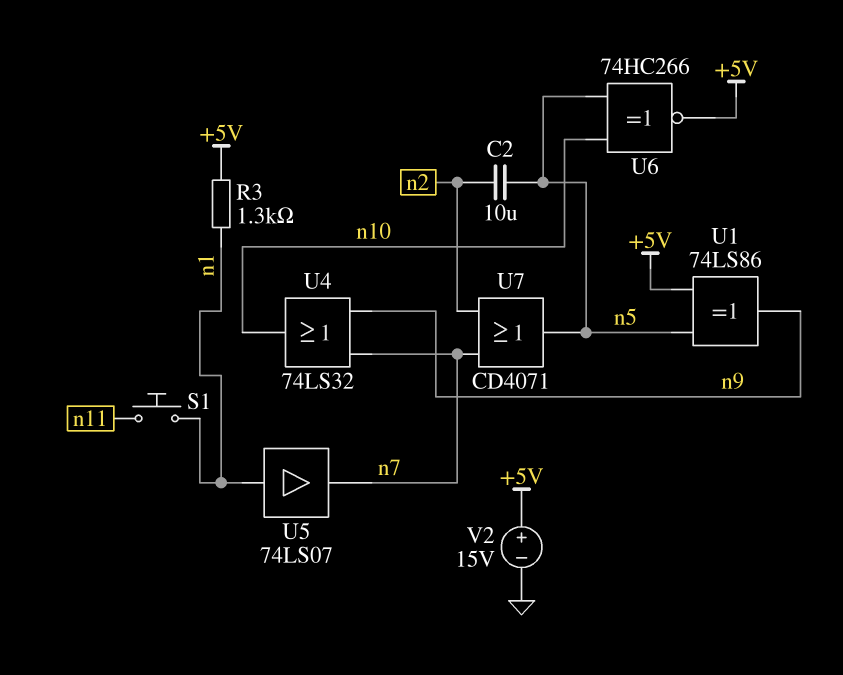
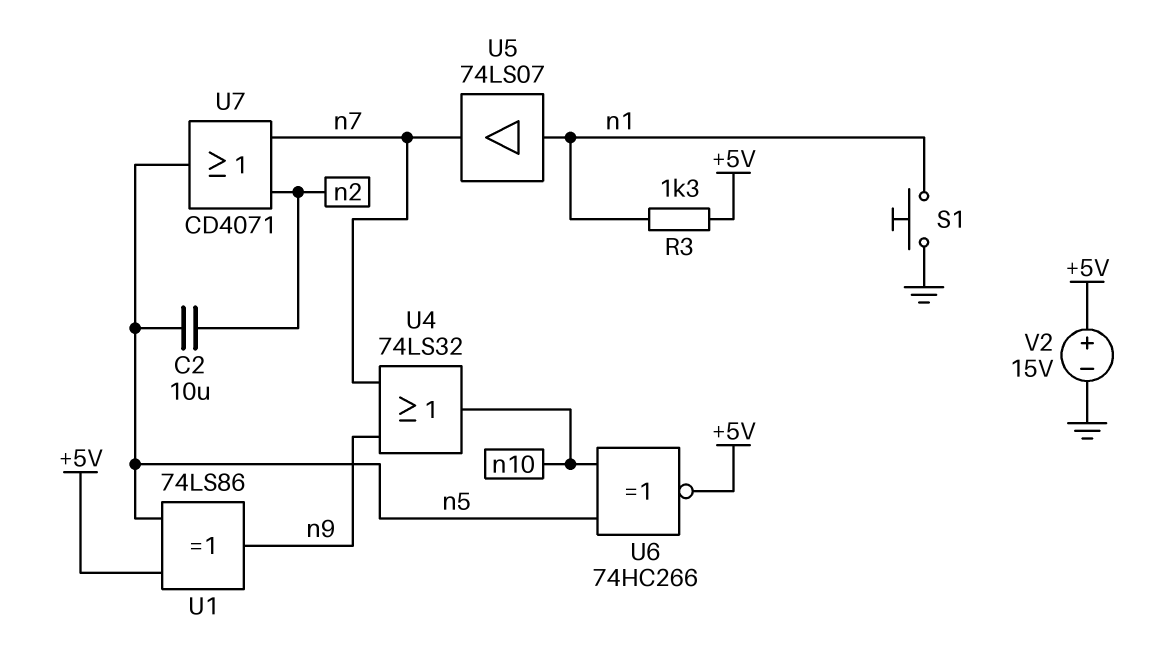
S1: button (n1, n11) -> button (GND, n1)

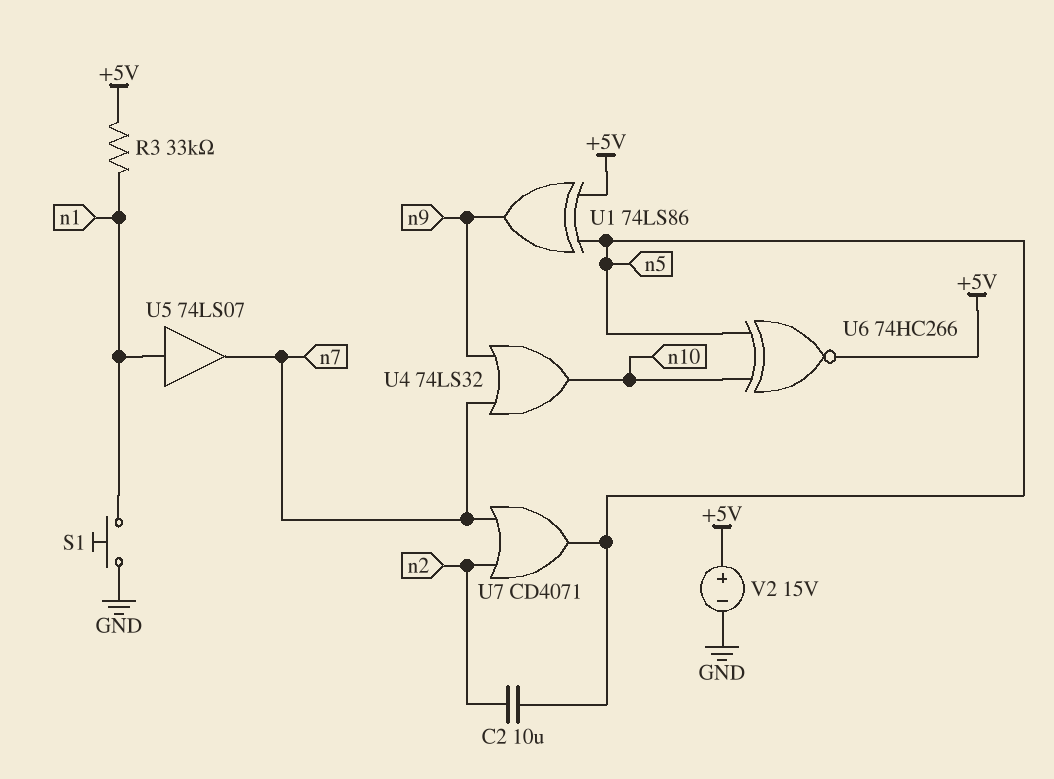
R3: 1.3k (+5V, n1) -> 33k (+5V, n1)

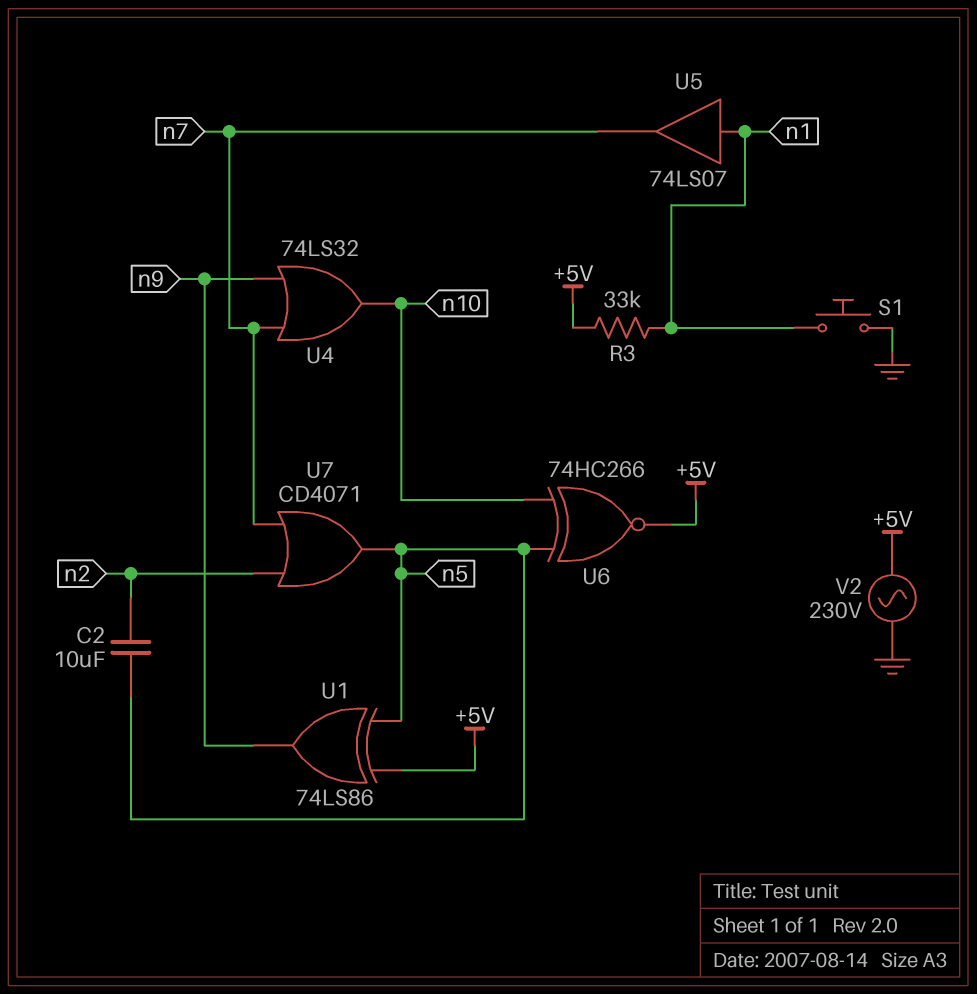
V2: 15V (plus +5V, minus GND) -> AC 230V (+5V, GND)

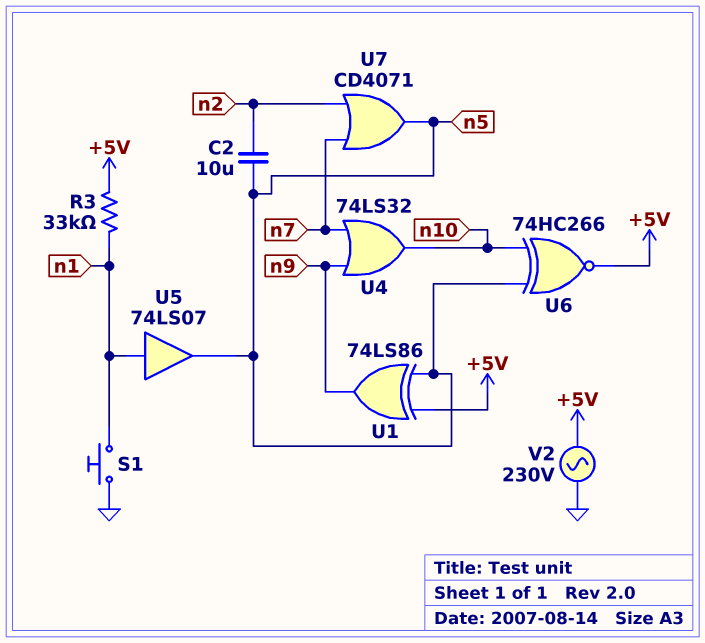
U5: buffer 74LS07 (in n1, out n7) -> buffer 74LS07 (in n1, out n5)

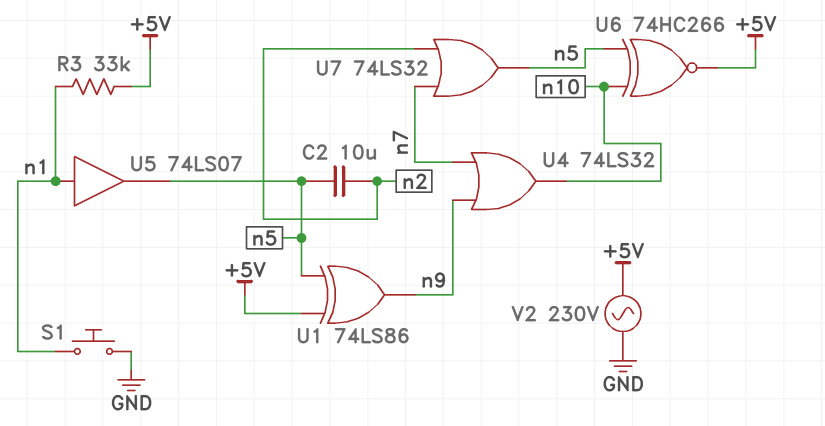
U7: OR CD4071 (in n2, in n7, out n5) -> OR 74LS32 (in n2, in n7, out n5)

